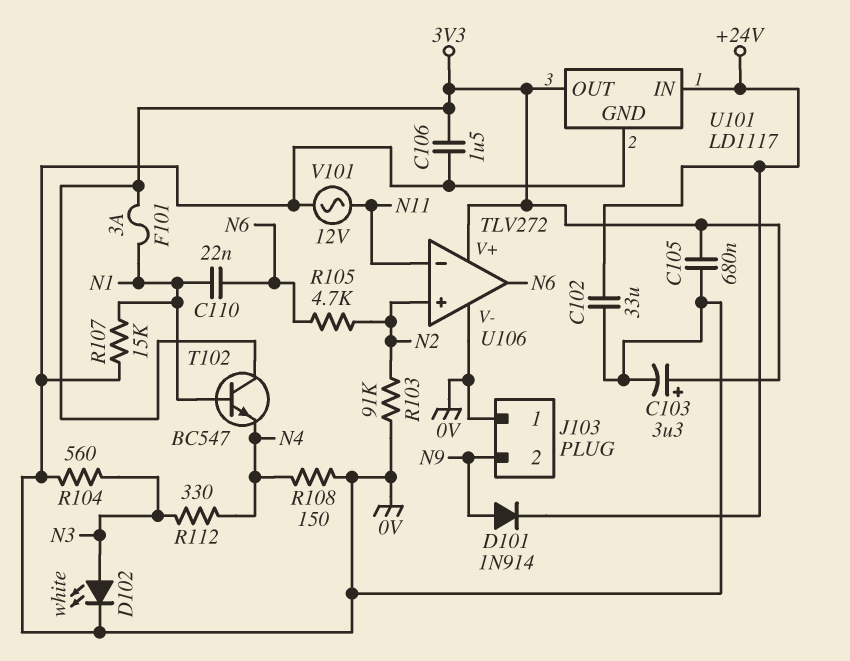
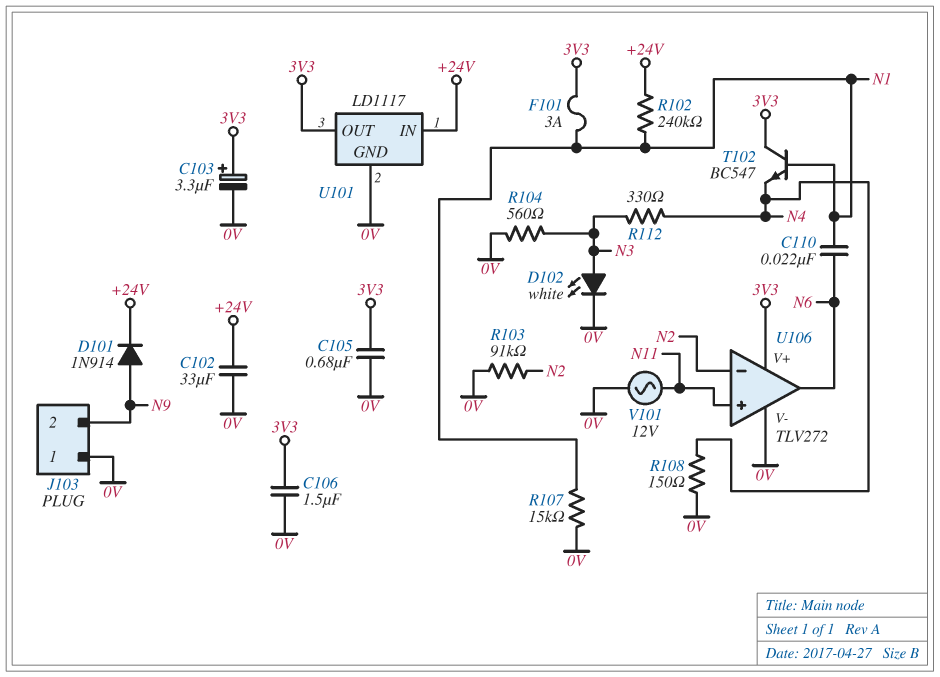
R102: none -> 240k (+24V, N1)
R105: 4.7k (N2, N6) -> none
U106 pin in+: N2 -> N11
U106 pin in-: N11 -> N2

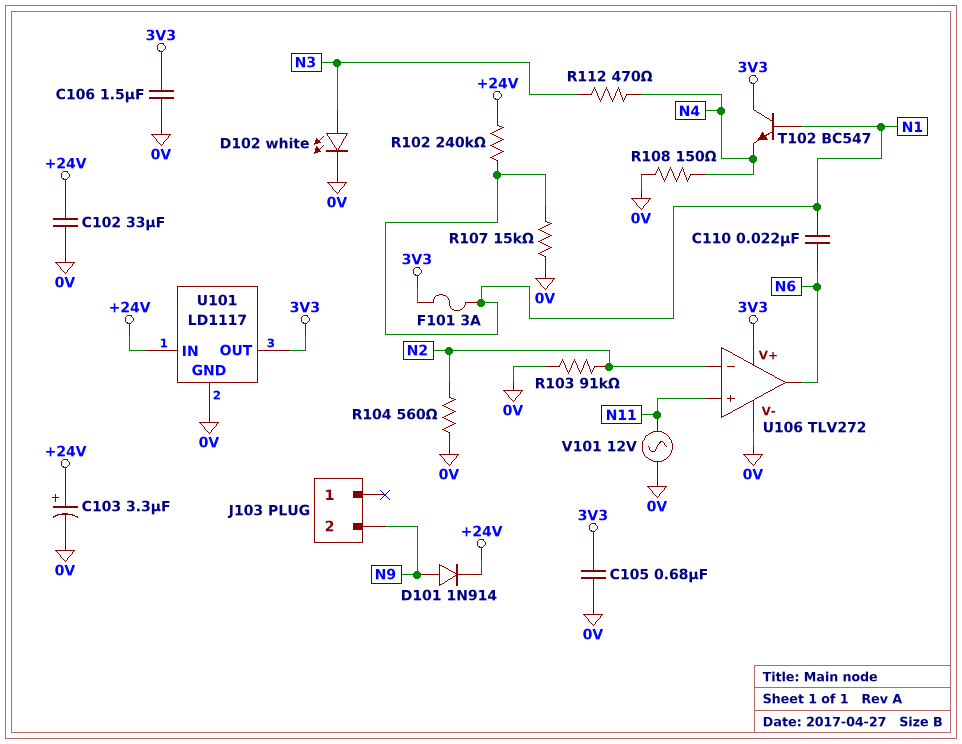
C103: 3.3uF (plus 3V3, minus 0V) -> 3.3uF (plus +24V, minus 0V)
J103 pin 1: 0V -> none
R104: 560 (0V, N3) -> 560 (0V, N2)
R112: 330 (N3, N4) -> 470 (N3, N4)

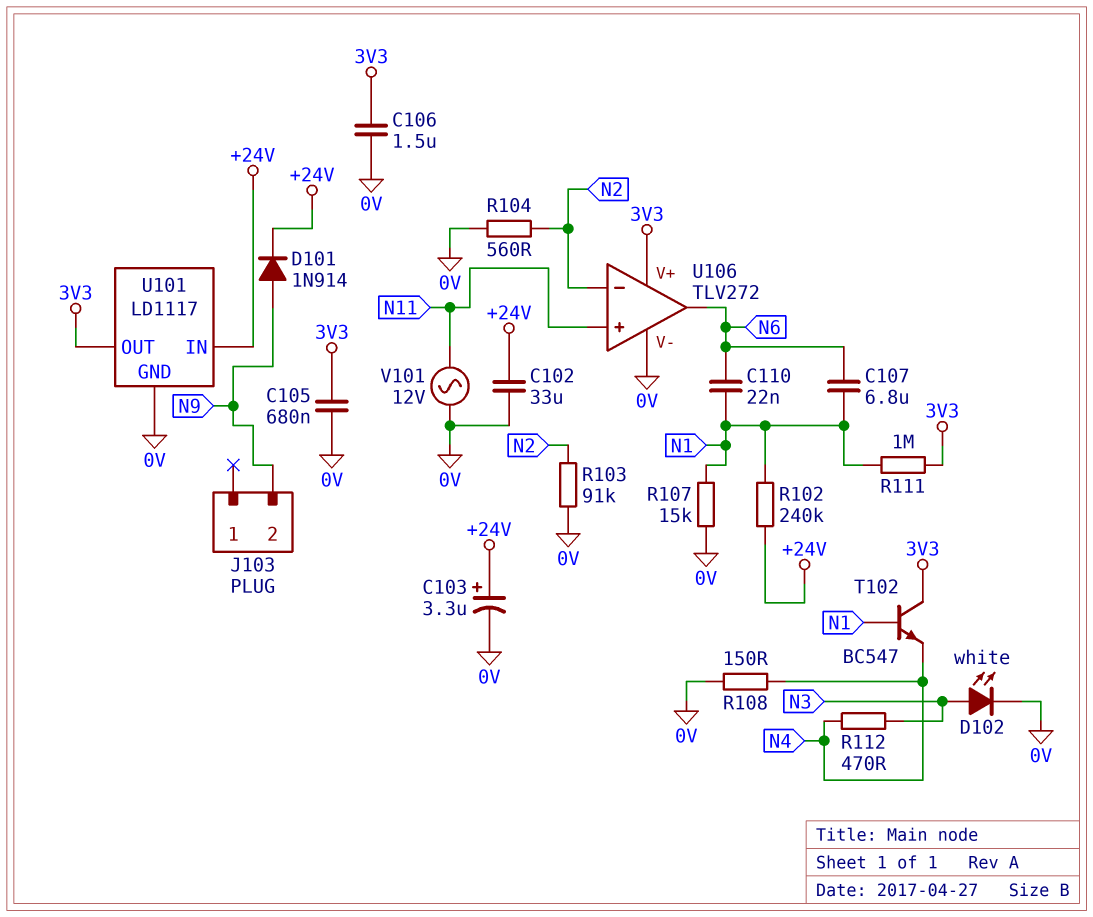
C107: none -> 6.8uF (N1, N6)
F101: 3A (3V3, N1) -> none
R111: none -> 1M (3V3, N1)

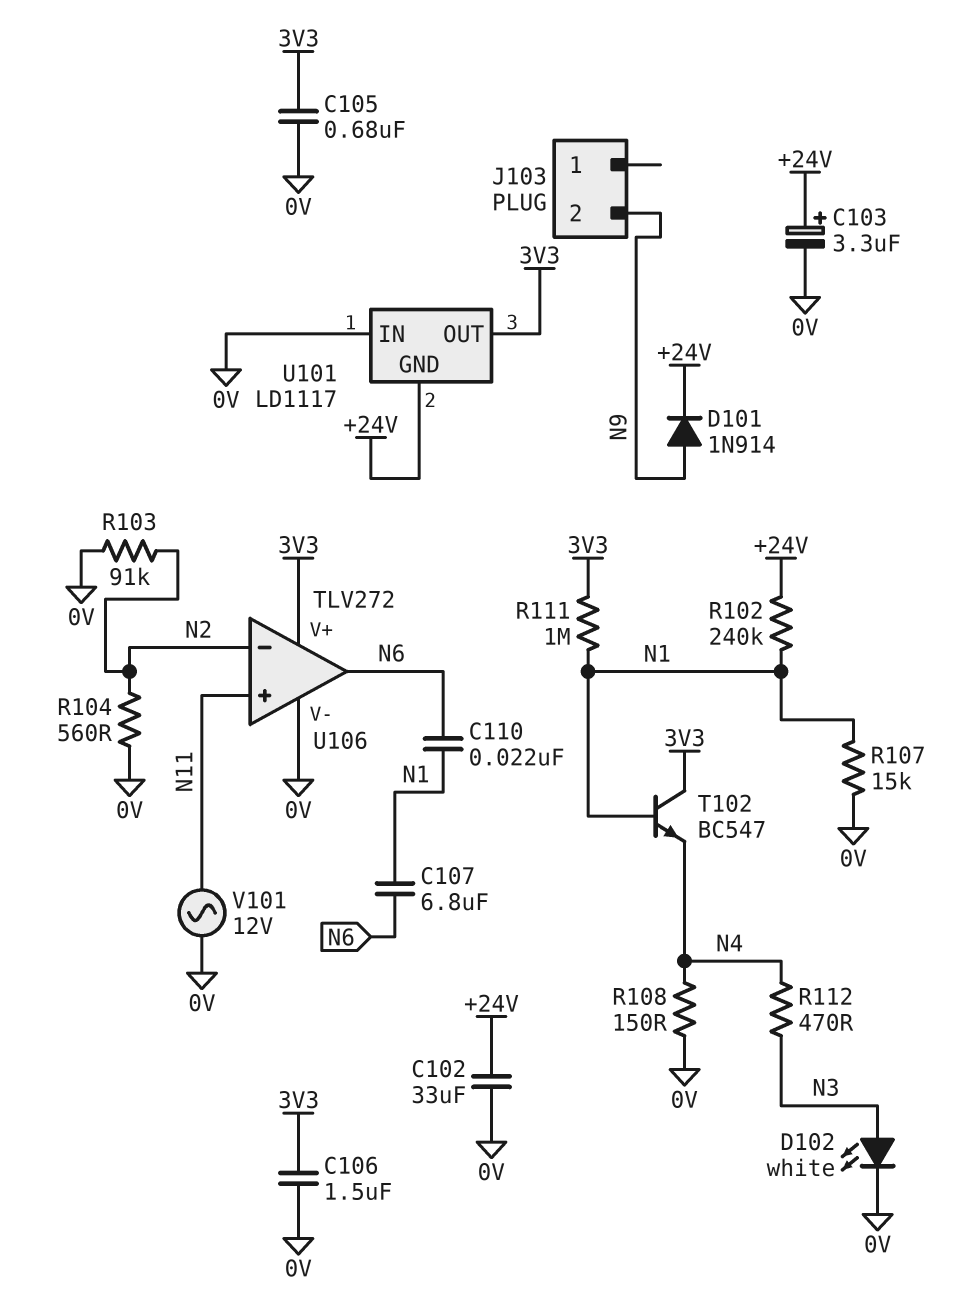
U101 pin GND: 0V -> +24V
U101 pin IN: +24V -> 0V

